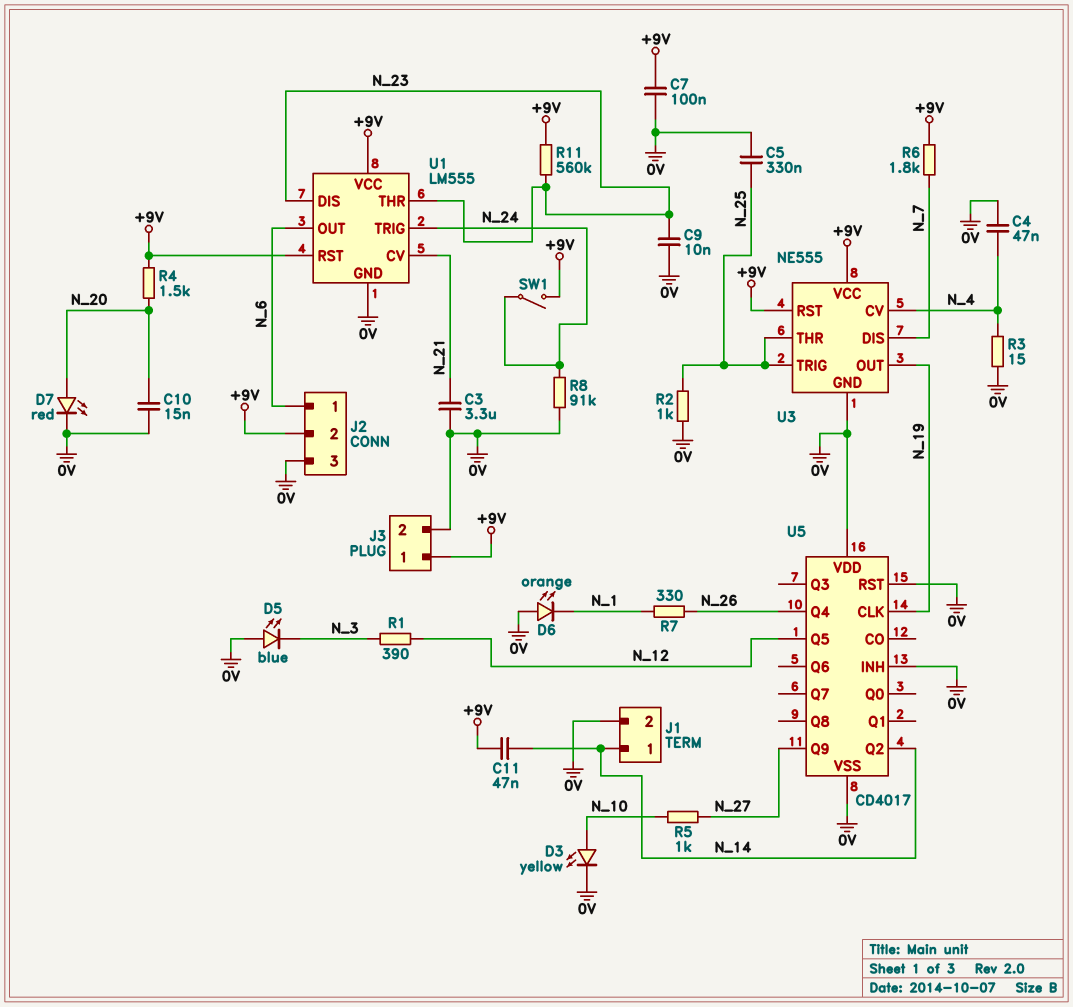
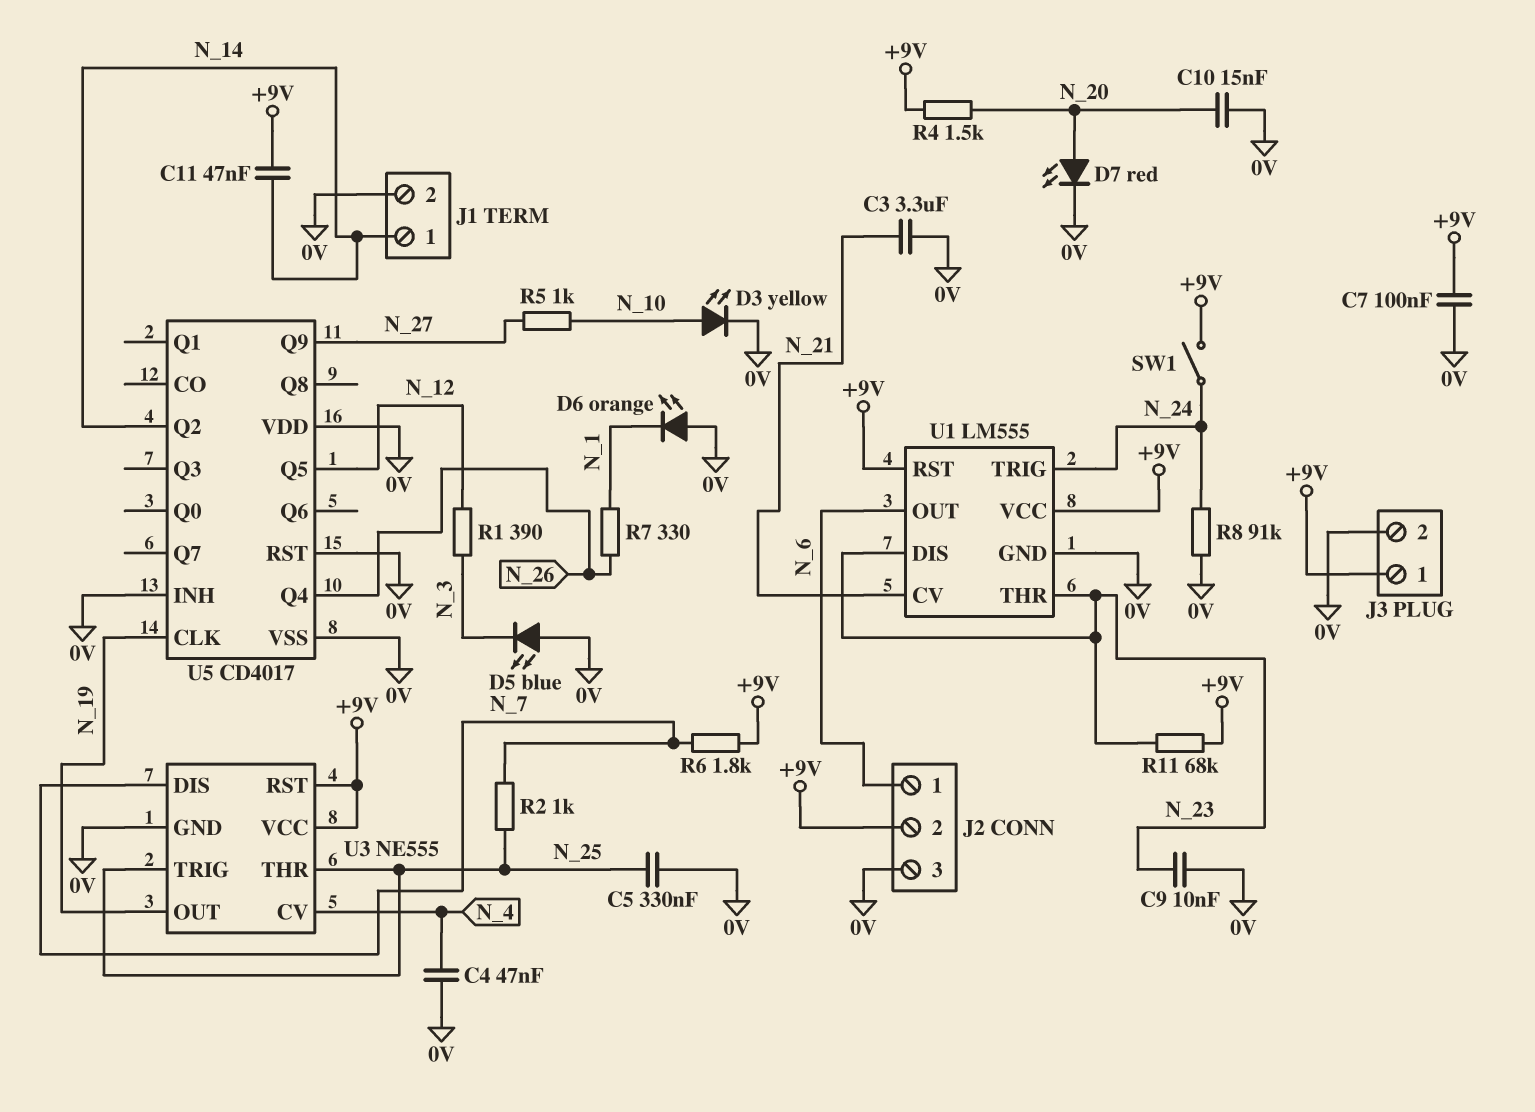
R2: 1k (0V, N_25) -> 1k (N_7, N_25)
R3: 15 (0V, N_4) -> none
R11: 560k (+9V, N_23) -> 68k (+9V, N_23)

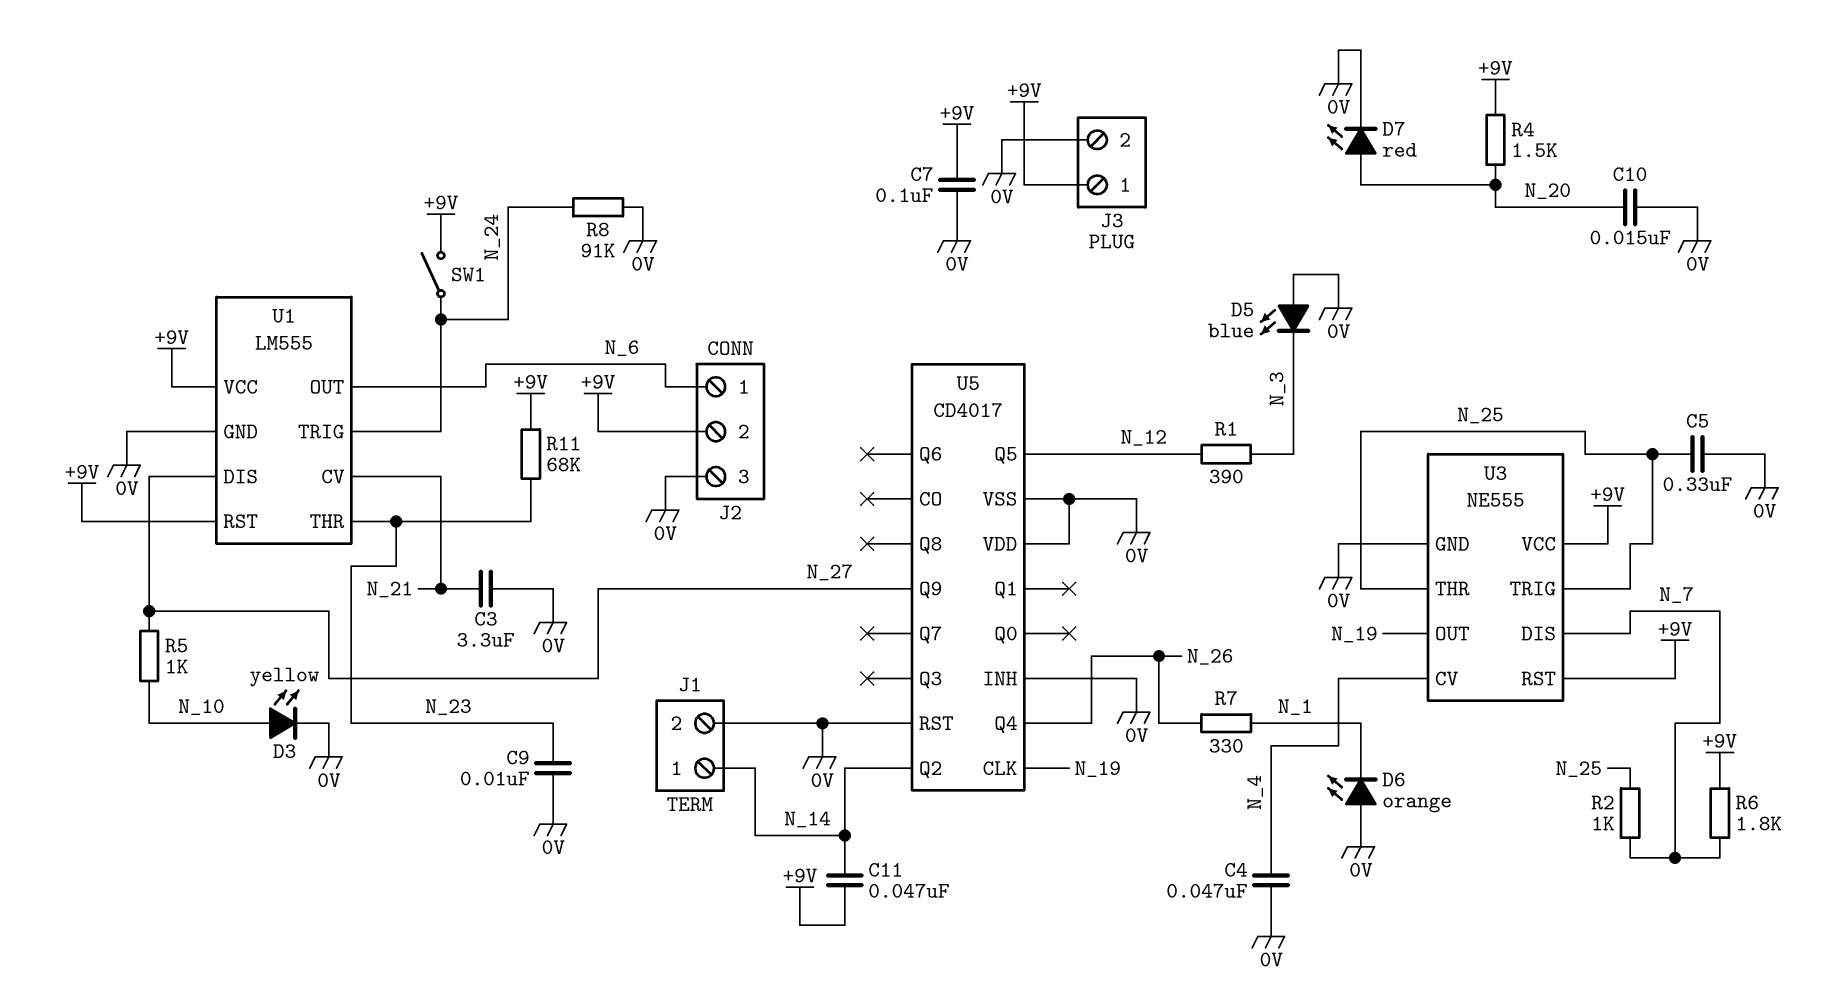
U1 pin DIS: N_23 -> N_27

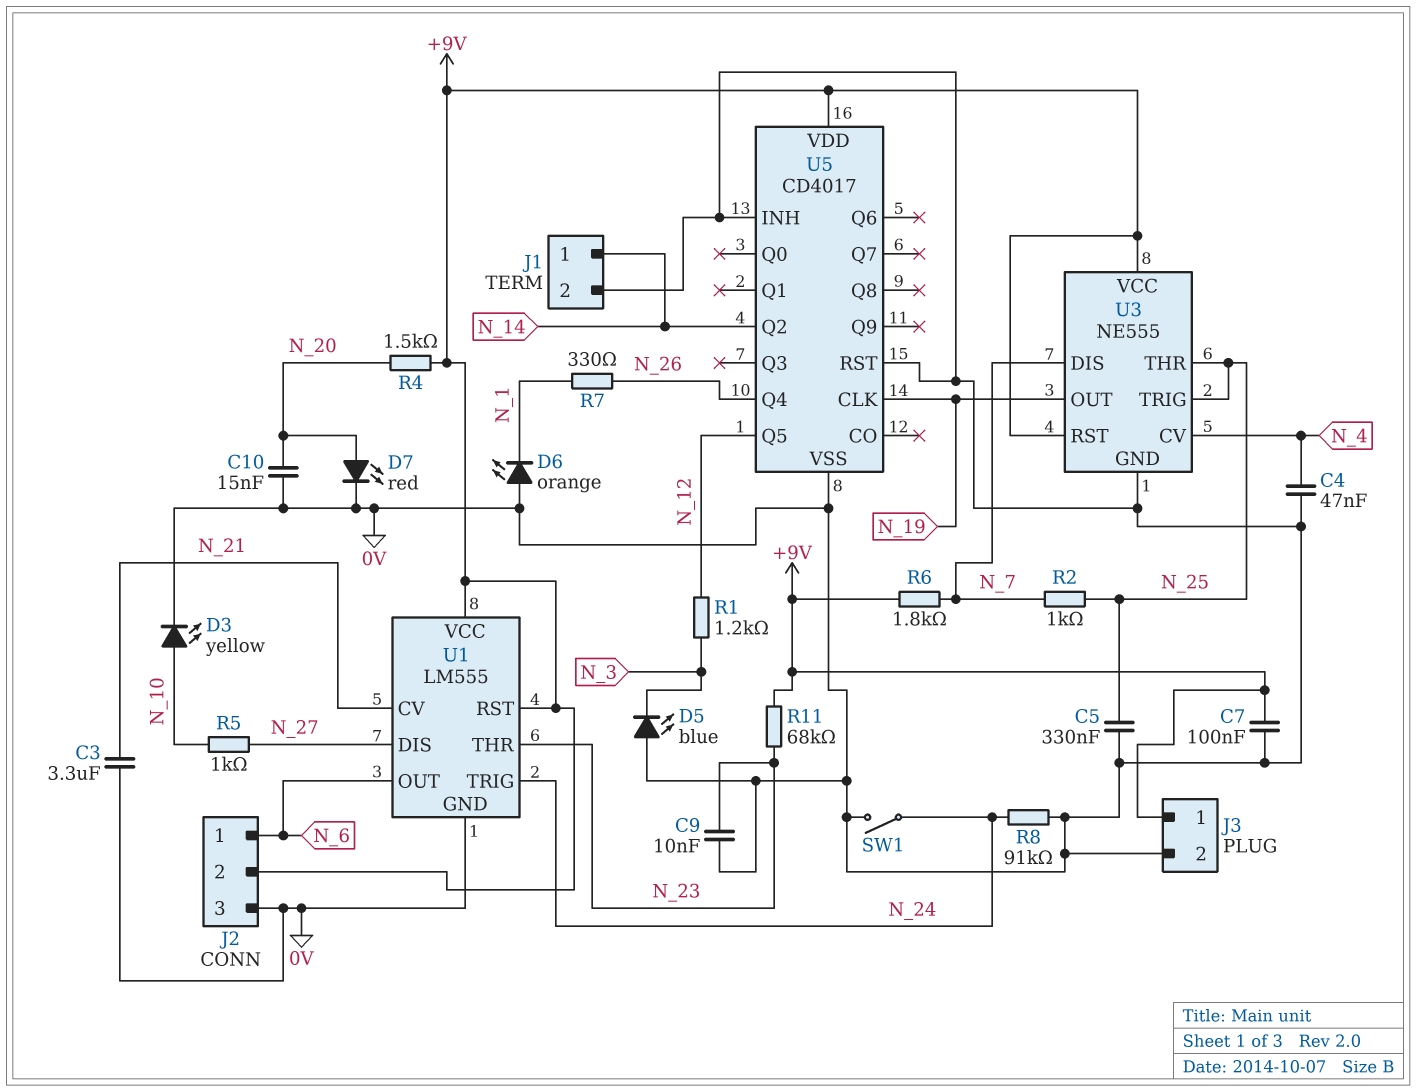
C11: 47nF (+9V, N_14) -> none
R1: 390 (N_3, N_12) -> 1.2k (N_3, N_12)
SW1: switch (+9V, N_24) -> switch (0V, N_24)
U5 pin Q9: N_27 -> none
U5 pin VDD: 0V -> +9V

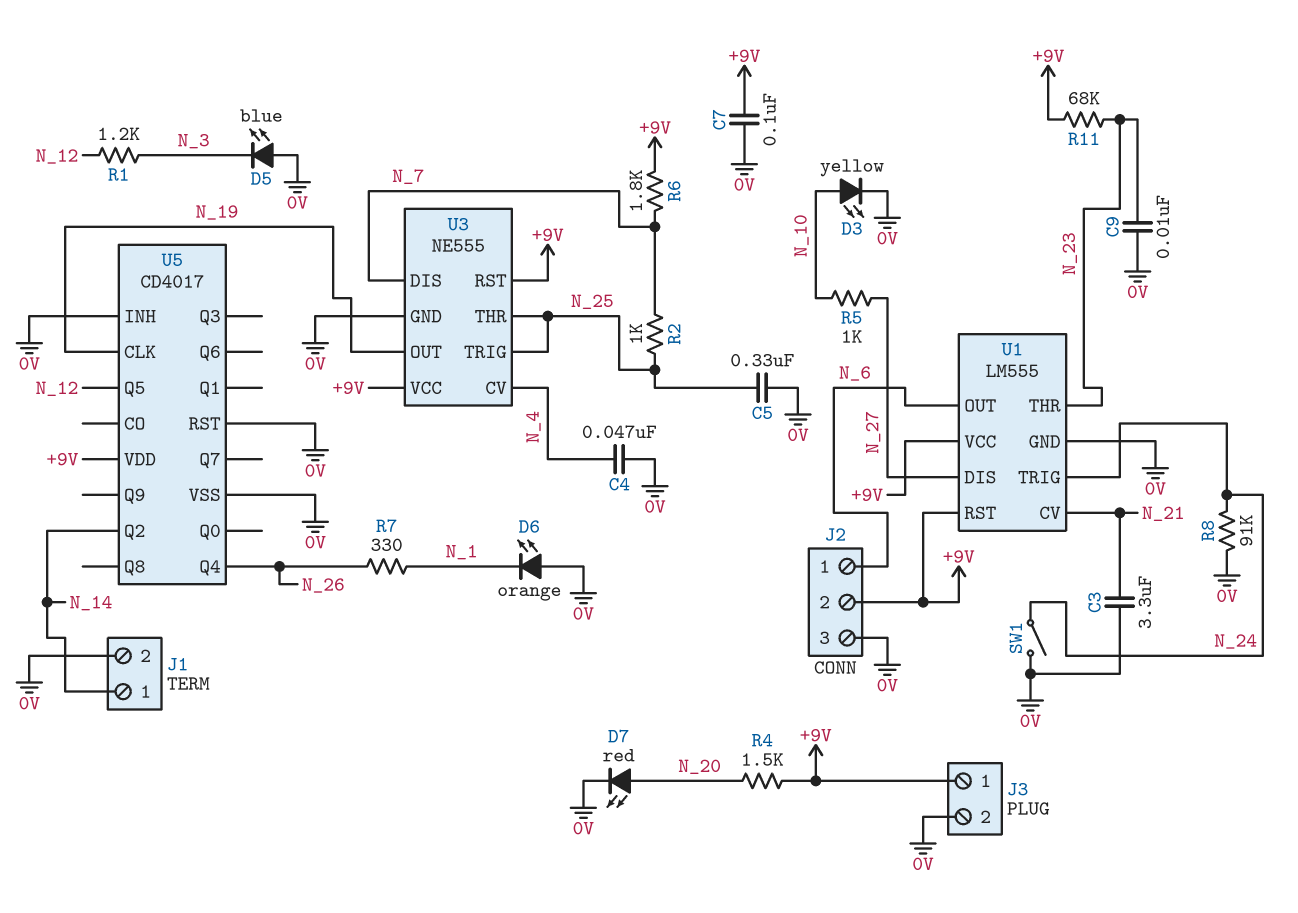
C10: 15nF (0V, N_20) -> none

